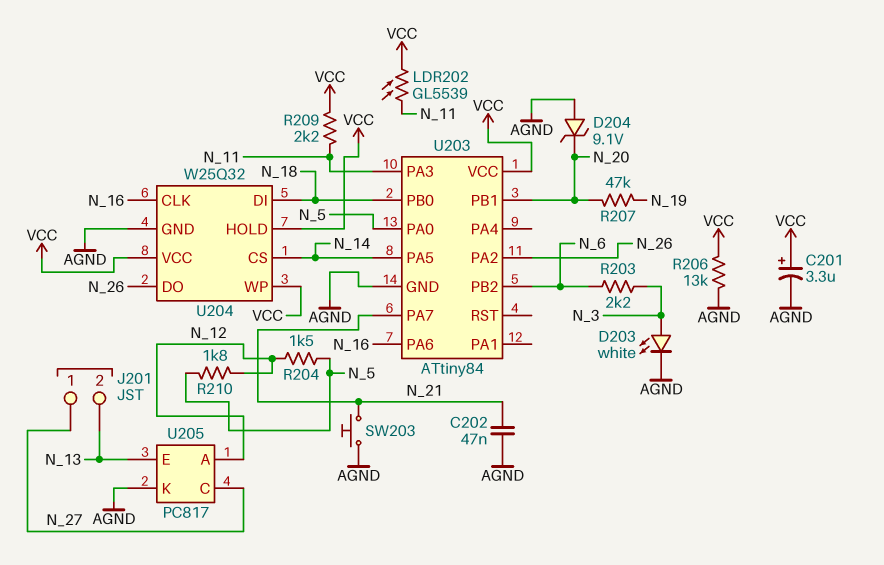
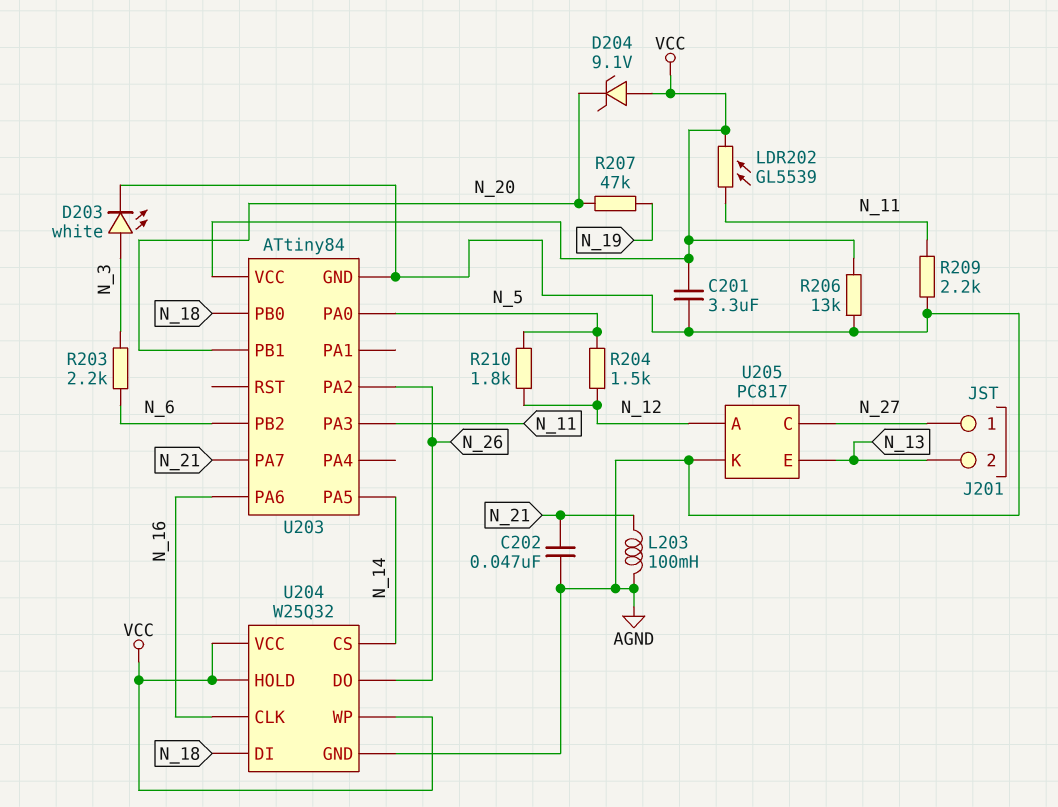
C201: 3.3uF (plus VCC, minus AGND) -> 3.3uF (AGND, VCC)
D204: zener 9.1V (A AGND, K N_20) -> zener 9.1V (A VCC, K N_20)
L203: none -> 100mH (AGND, N_21)
R209: 2.2k (N_11, VCC) -> 2.2k (AGND, N_11)
SW203: button (AGND, N_21) -> none

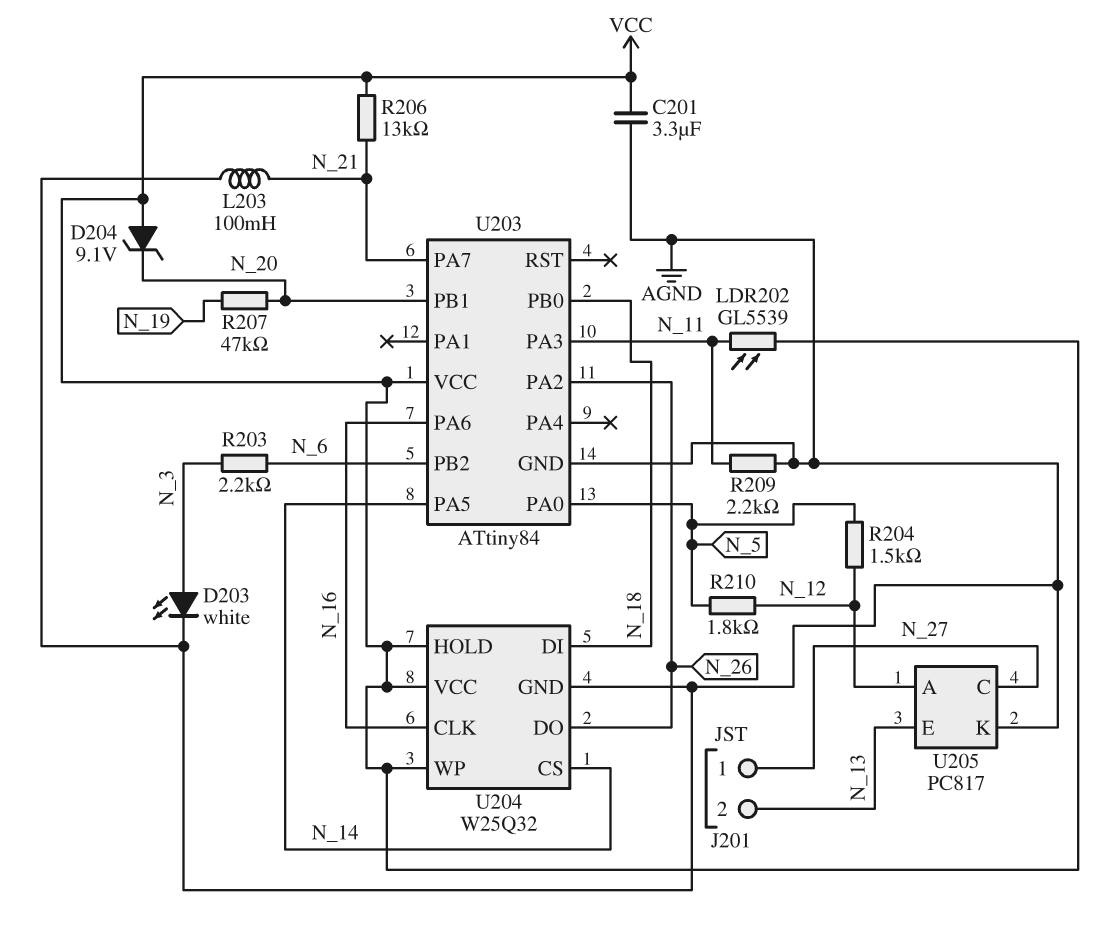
C202: 47nF (AGND, N_21) -> none
R206: 13k (AGND, VCC) -> 13k (N_21, VCC)

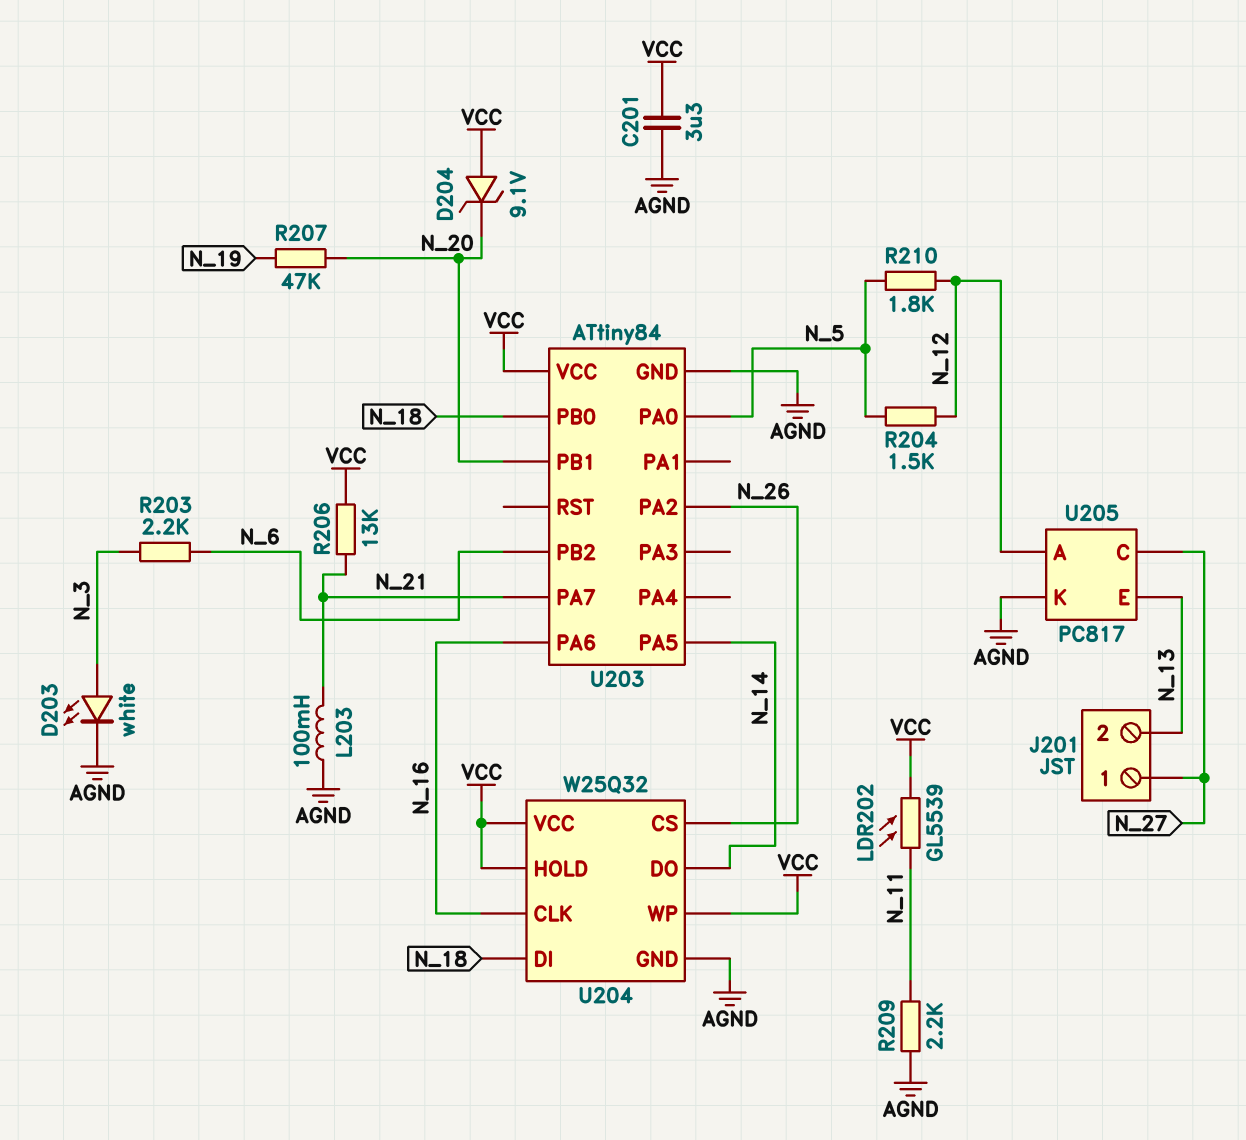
U203 pin PA3: N_11 -> none
U204 pin CS: N_14 -> N_26
U204 pin DO: N_26 -> N_14

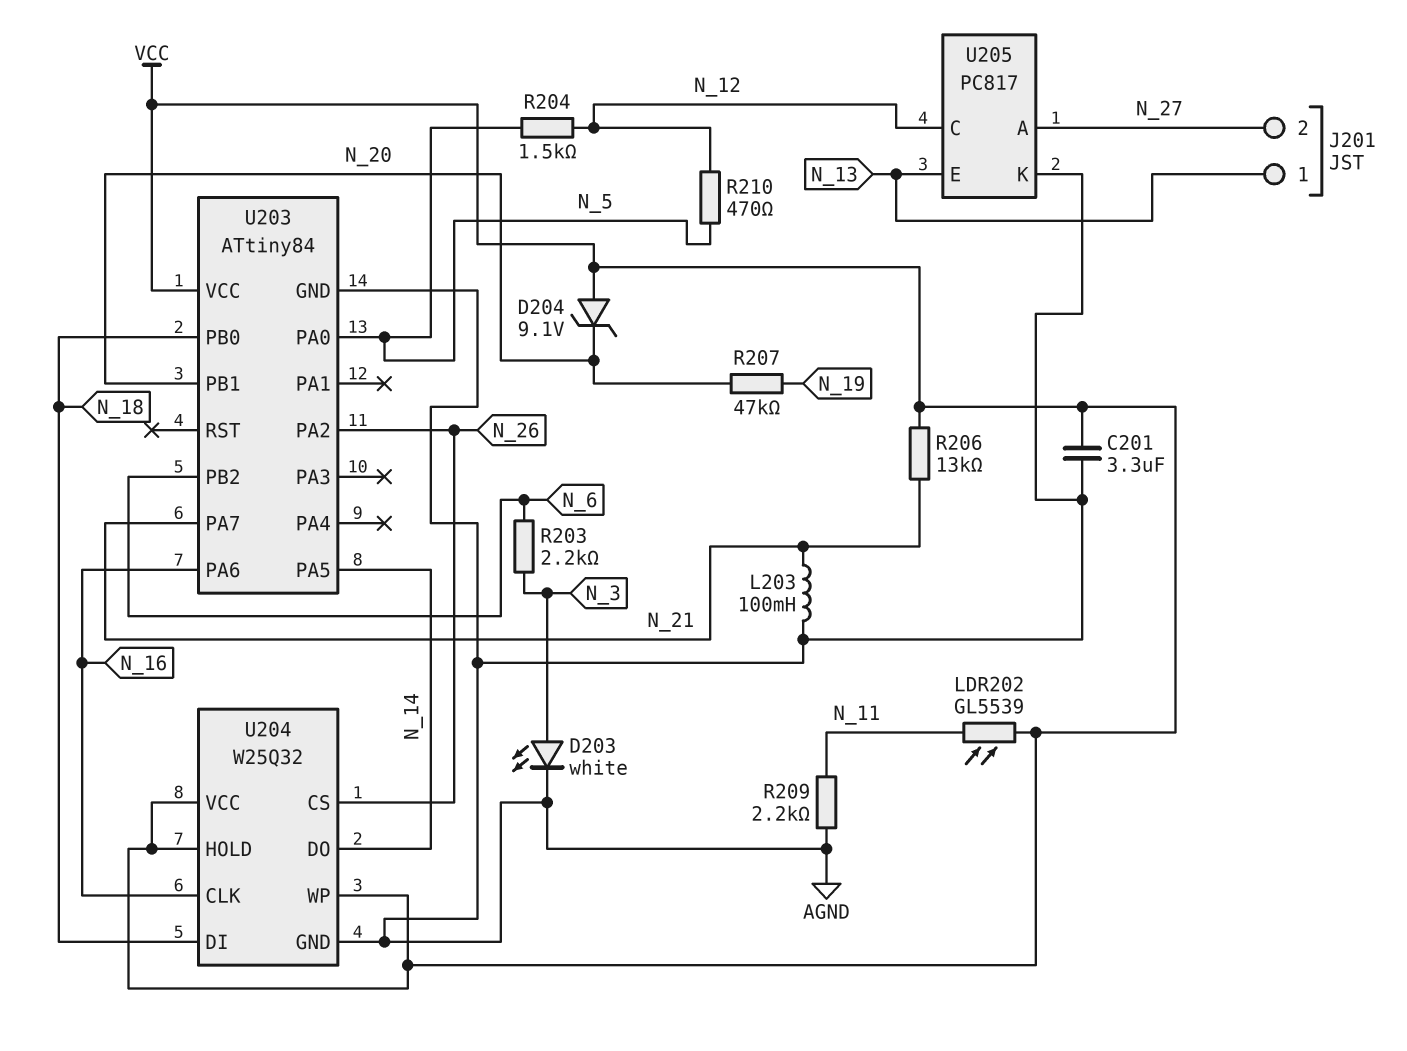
J201 pin 1: N_27 -> N_13
J201 pin 2: N_13 -> N_27
R210: 1.8k (N_5, N_12) -> 470 (N_5, N_12)
U205 pin A: N_12 -> N_27
U205 pin C: N_27 -> N_12

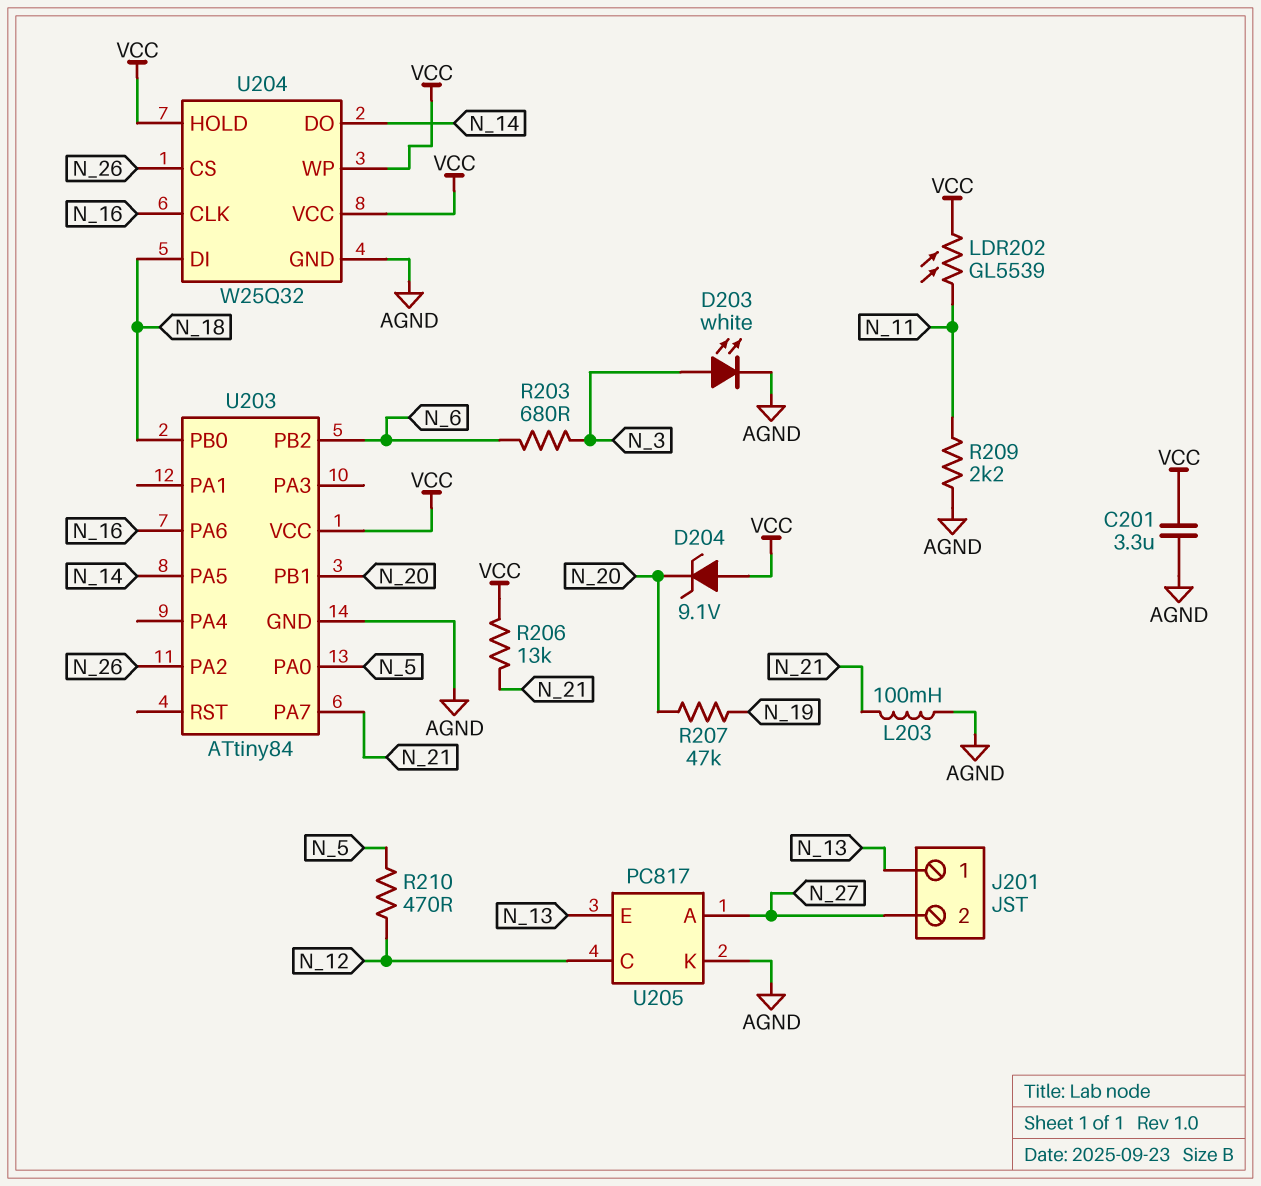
R203: 2.2k (N_3, N_6) -> 680 (N_3, N_6)
R204: 1.5k (N_5, N_12) -> none

